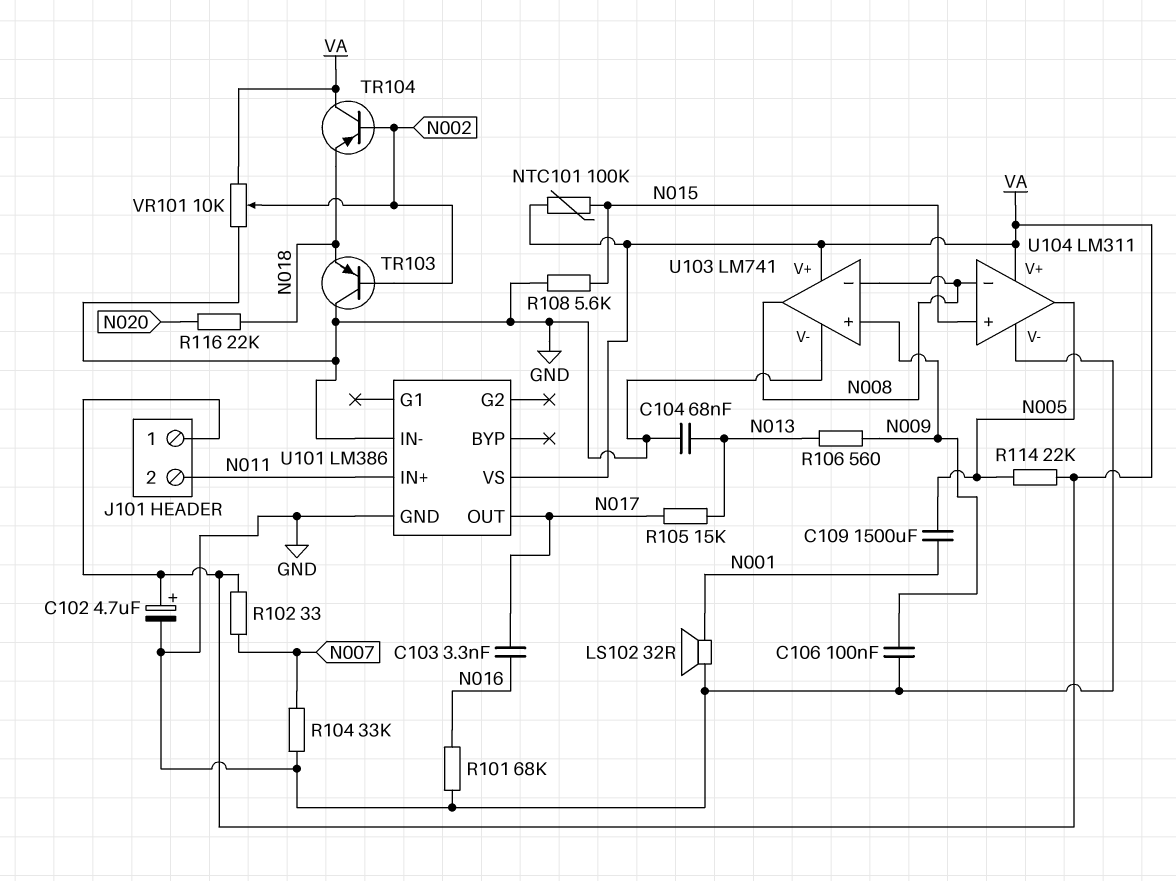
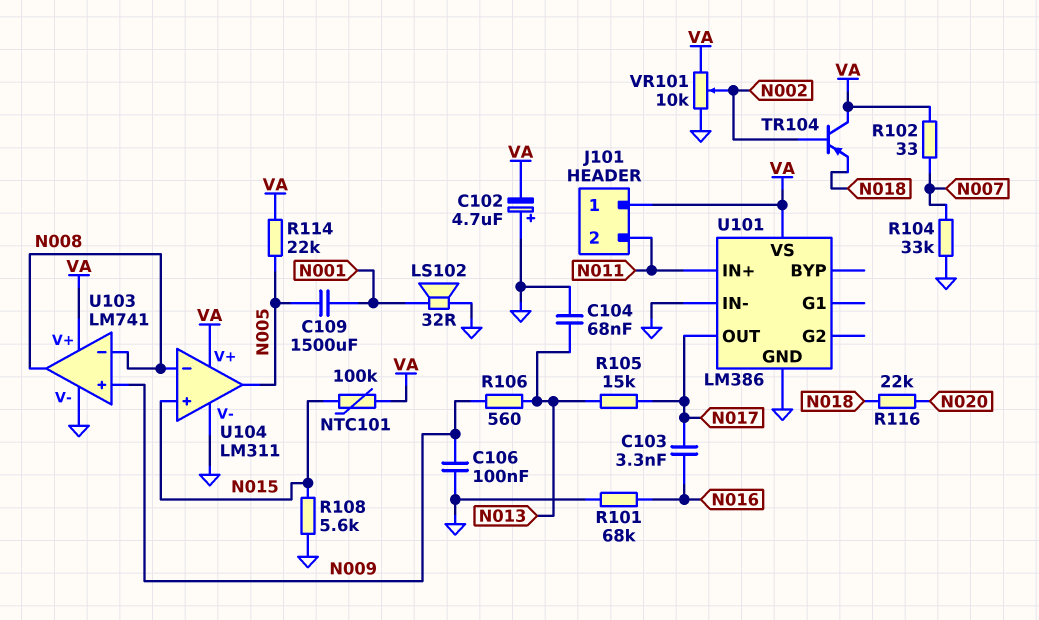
C102: 4.7uF (plus VA, minus GND) -> 4.7uF (plus GND, minus VA)
TR103: PNP (B N002, C GND, E N018) -> none

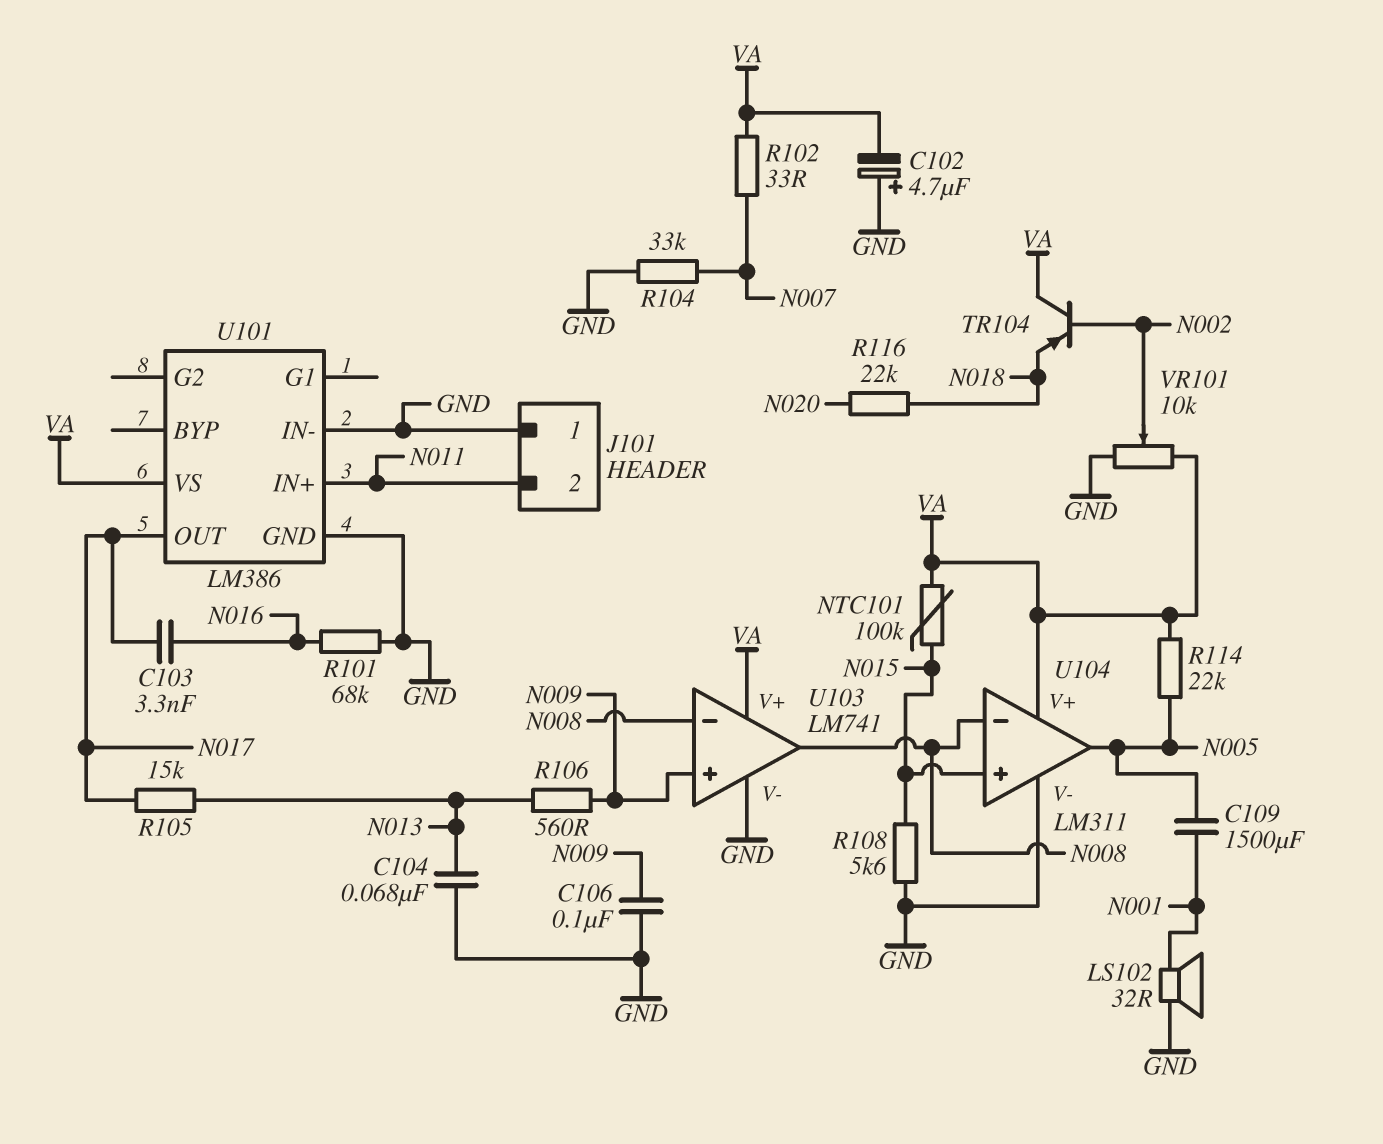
J101 pin 1: VA -> GND

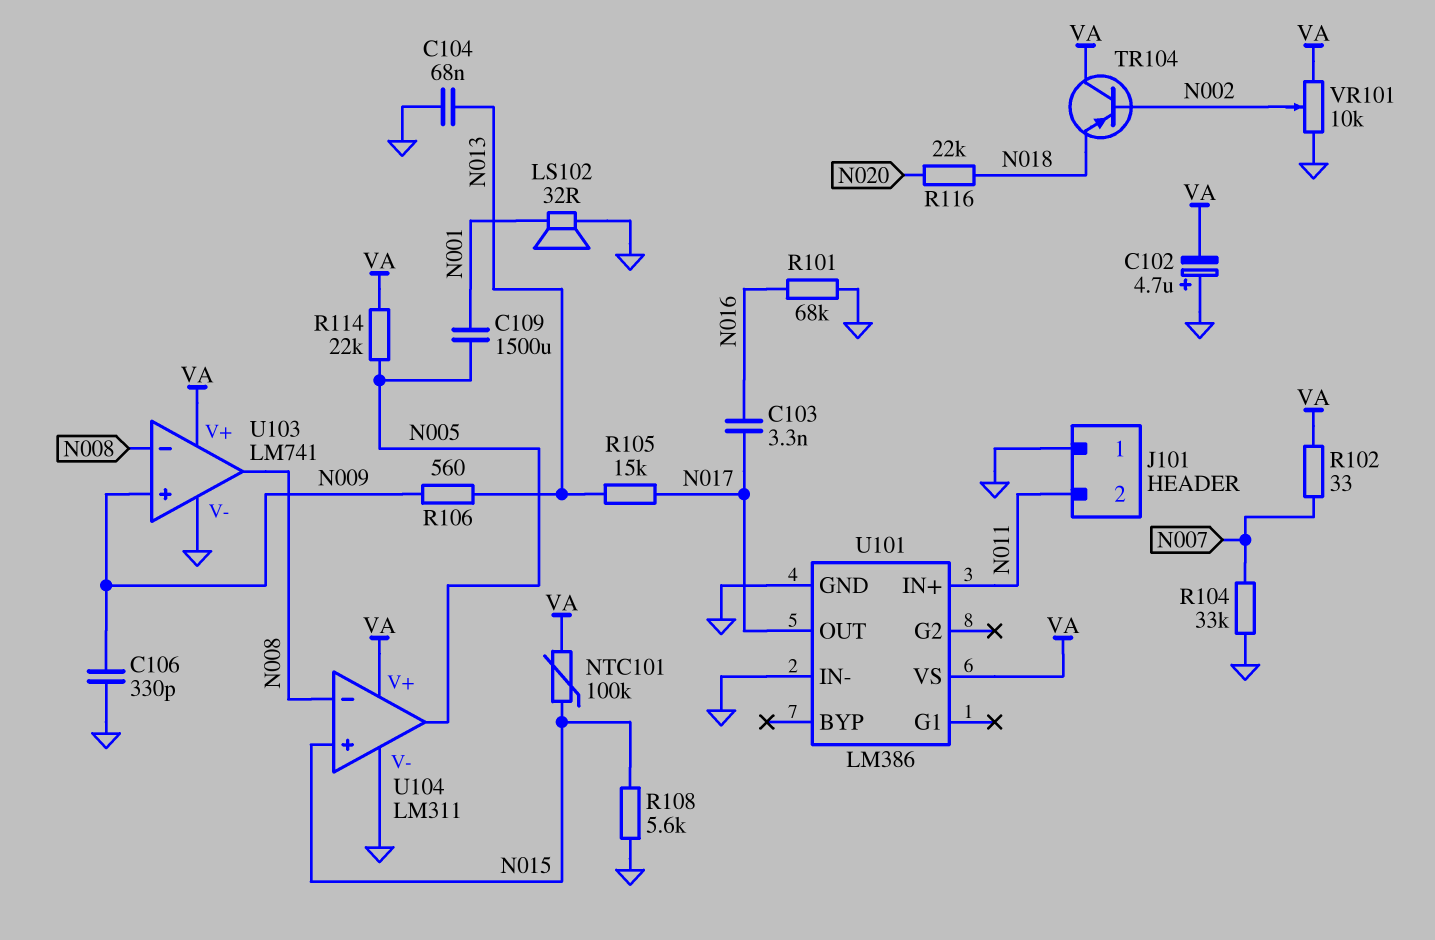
C106: 100nF (GND, N009) -> 330pF (GND, N009)

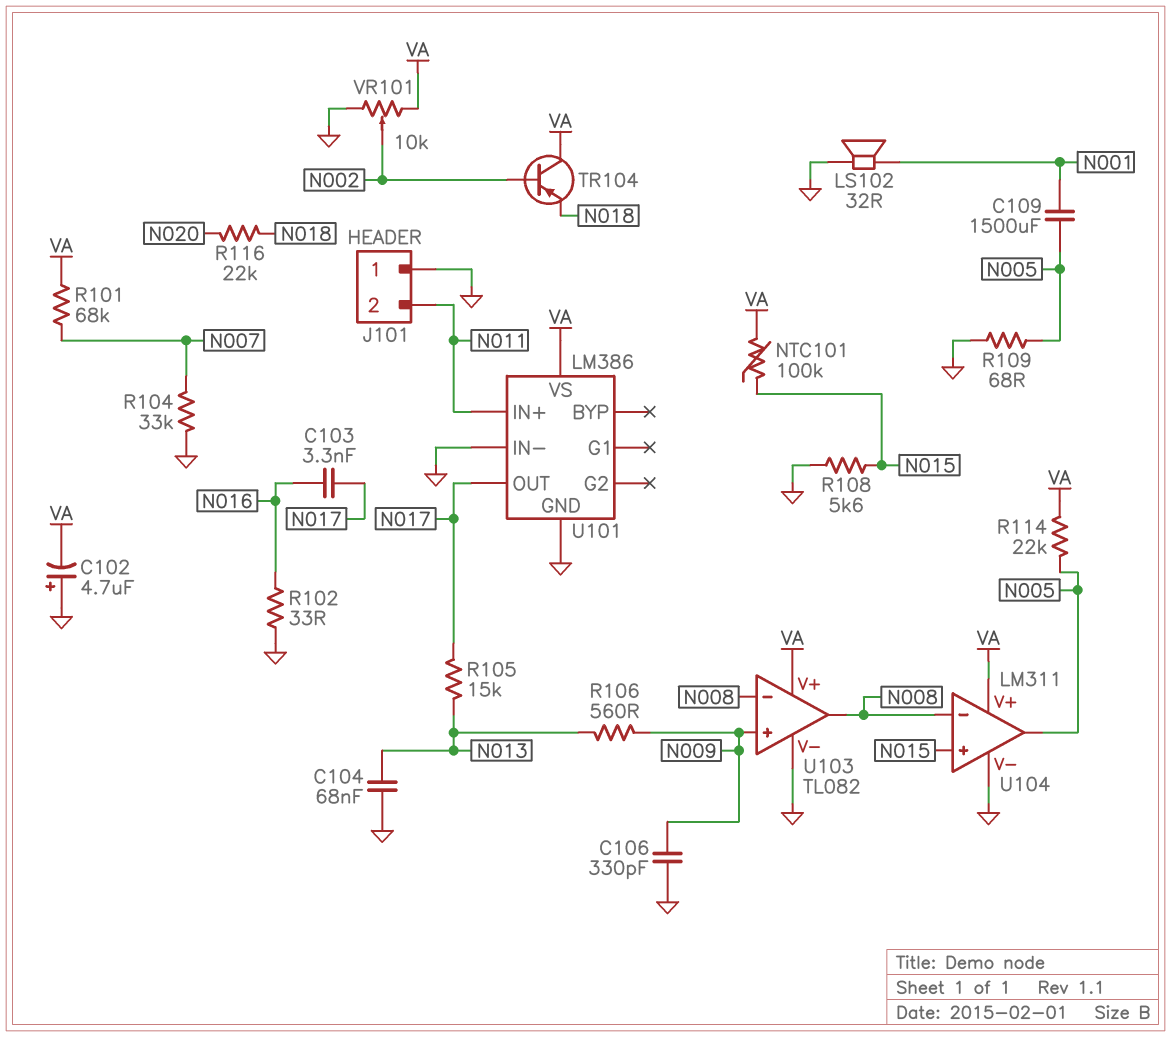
R101: 68k (GND, N016) -> 68k (N007, VA)
R102: 33 (N007, VA) -> 33 (GND, N016)
R109: none -> 68 (GND, N005)
U103: LM741 -> TL082

